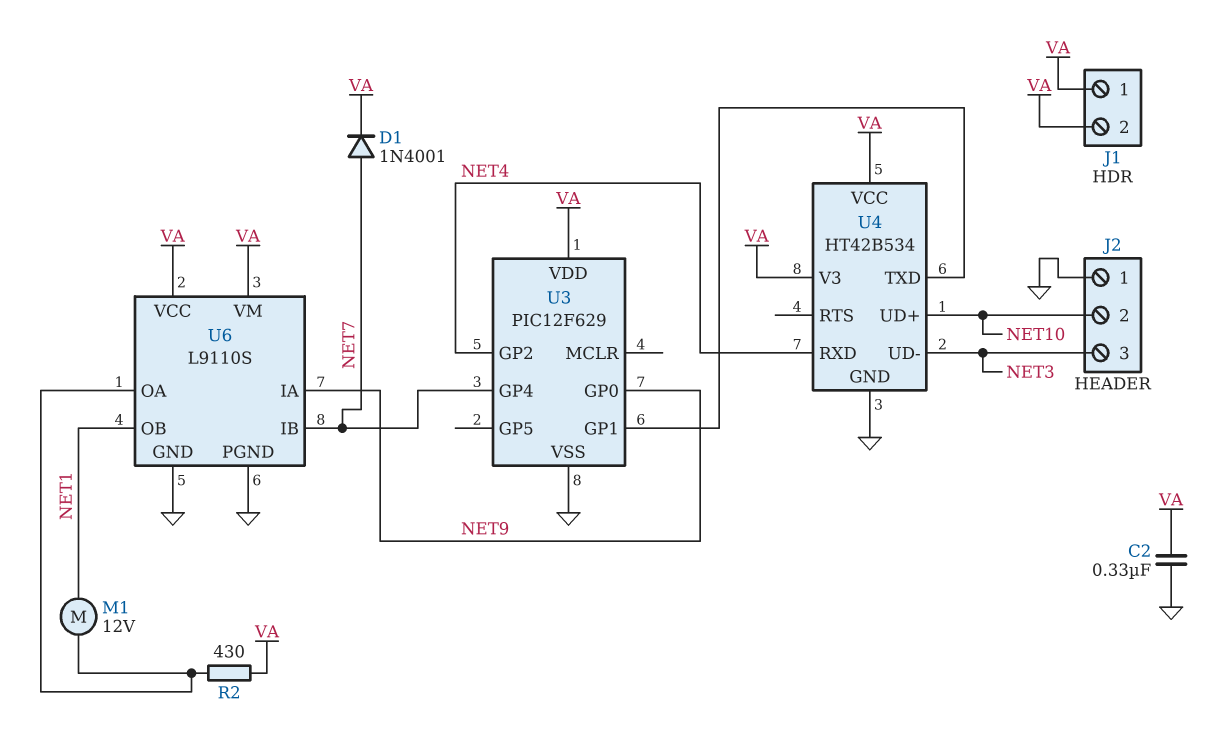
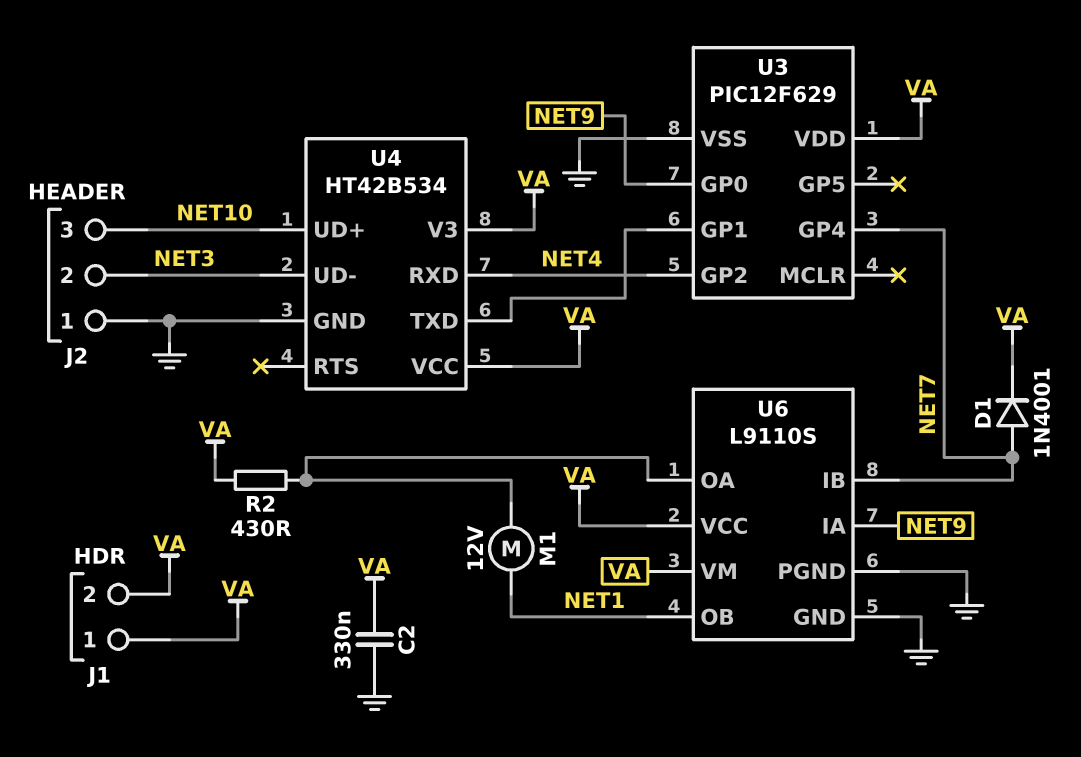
J2 pin 2: NET10 -> NET3
J2 pin 3: NET3 -> NET10

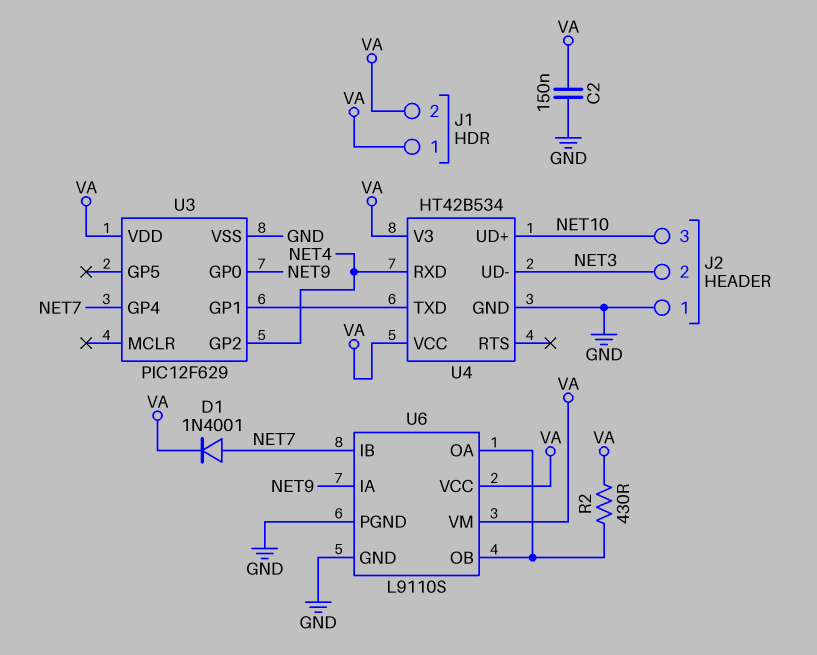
C2: 330nF (GND, VA) -> 150nF (GND, VA)
M1: motor 12V (NET1, U6/OA) -> none
U6 pin OB: NET1 -> U6/OA

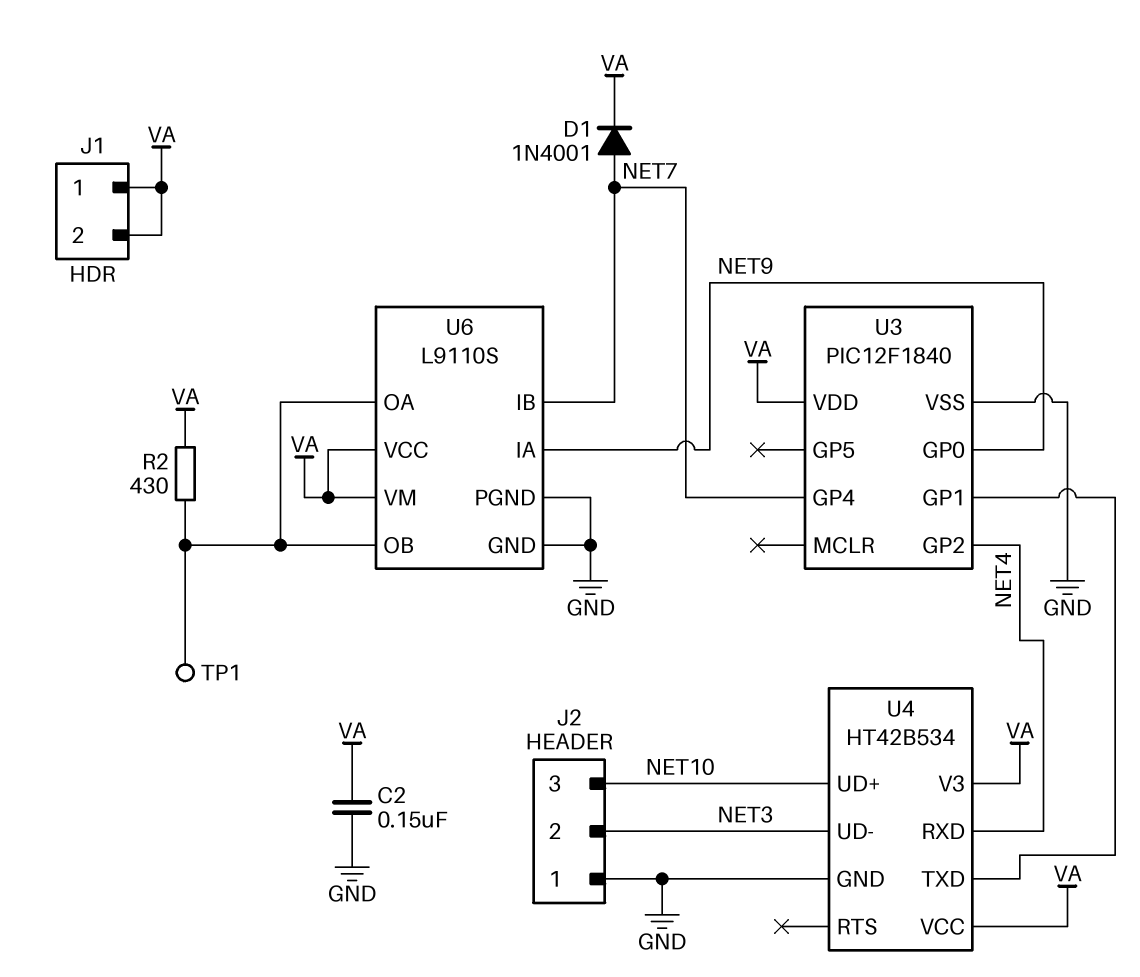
TP1: none -> test point (U6/OA)
U3: PIC12F629 -> PIC12F1840

